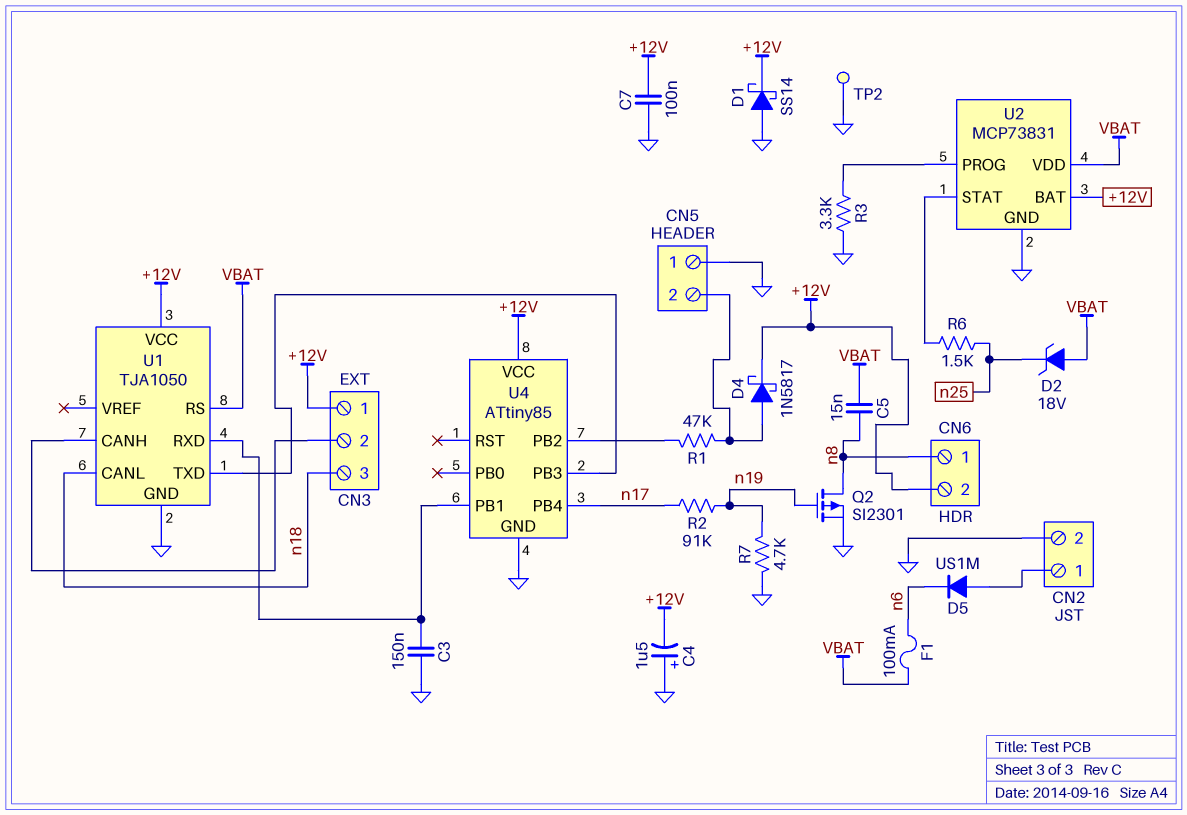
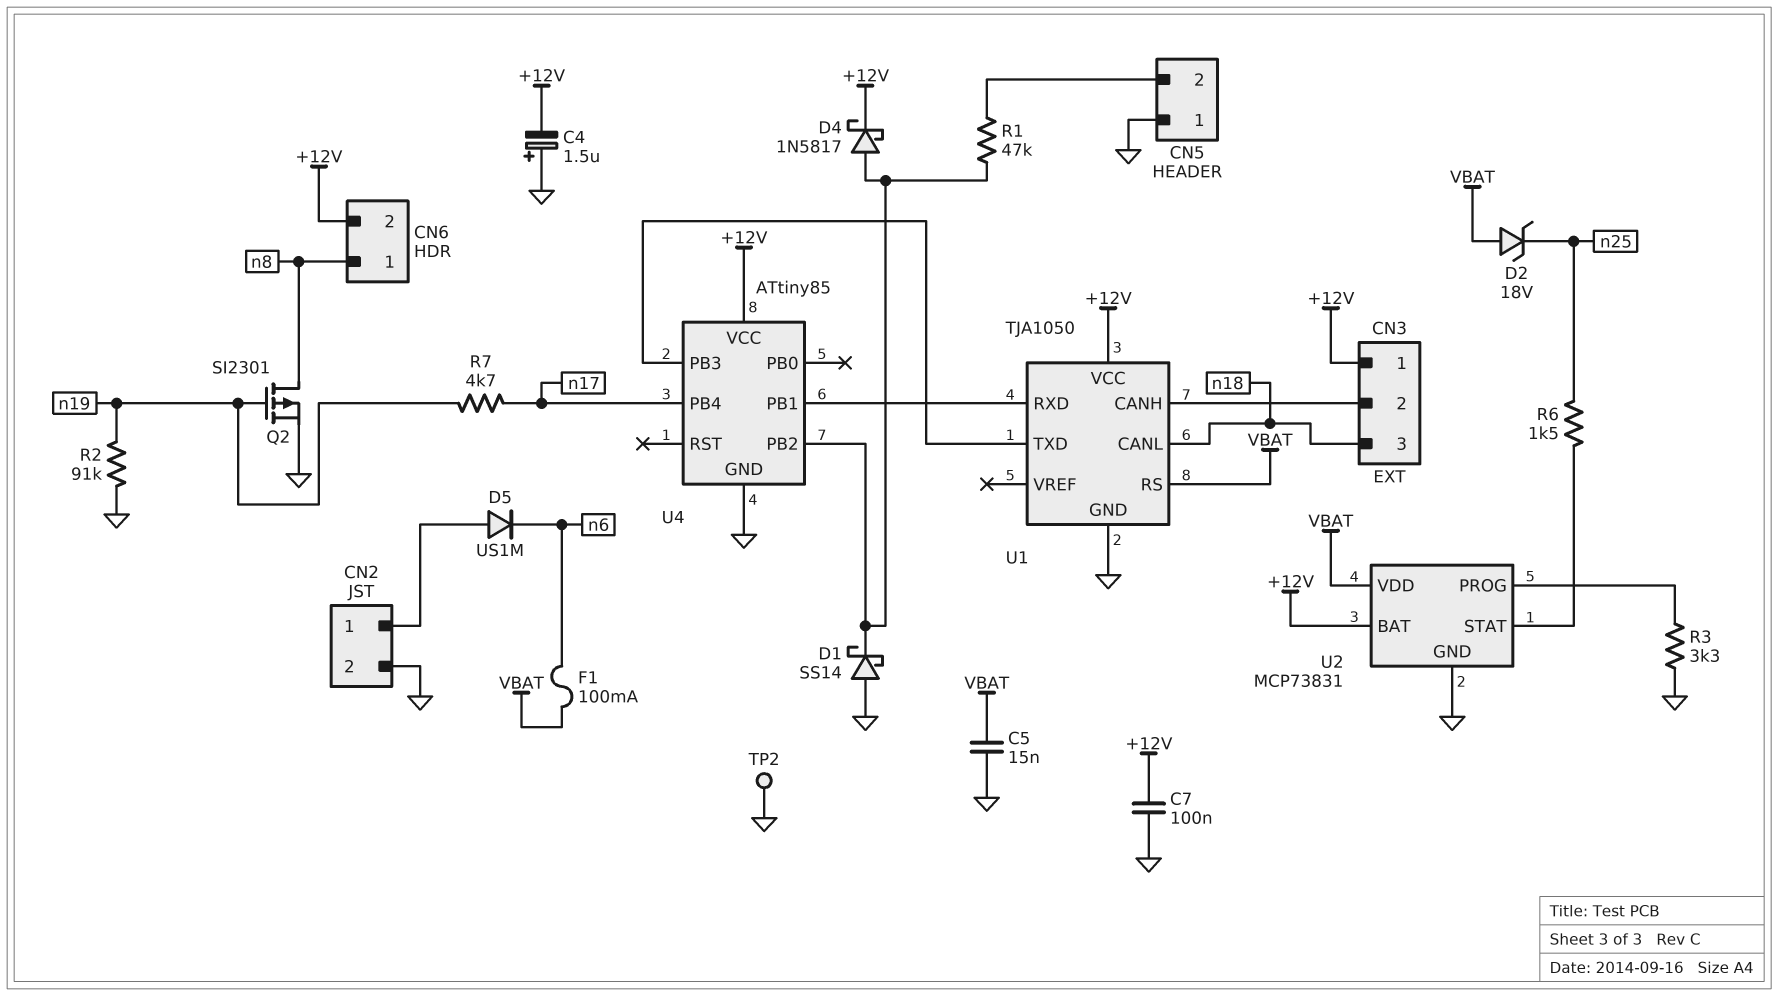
C3: 150nF (GND, U1/RXD) -> none
C5: 15nF (VBAT, n8) -> 15nF (GND, VBAT)
D1: schottky SS14 (A GND, K +12V) -> schottky SS14 (A GND, K U4/PB2)
D4: schottky 1N5817 (A CN5/2, K +12V) -> schottky 1N5817 (A U4/PB2, K +12V)
R2: 91k (n17, n19) -> 91k (GND, n19)
R7: 4.7k (GND, n19) -> 4.7k (n17, n19)

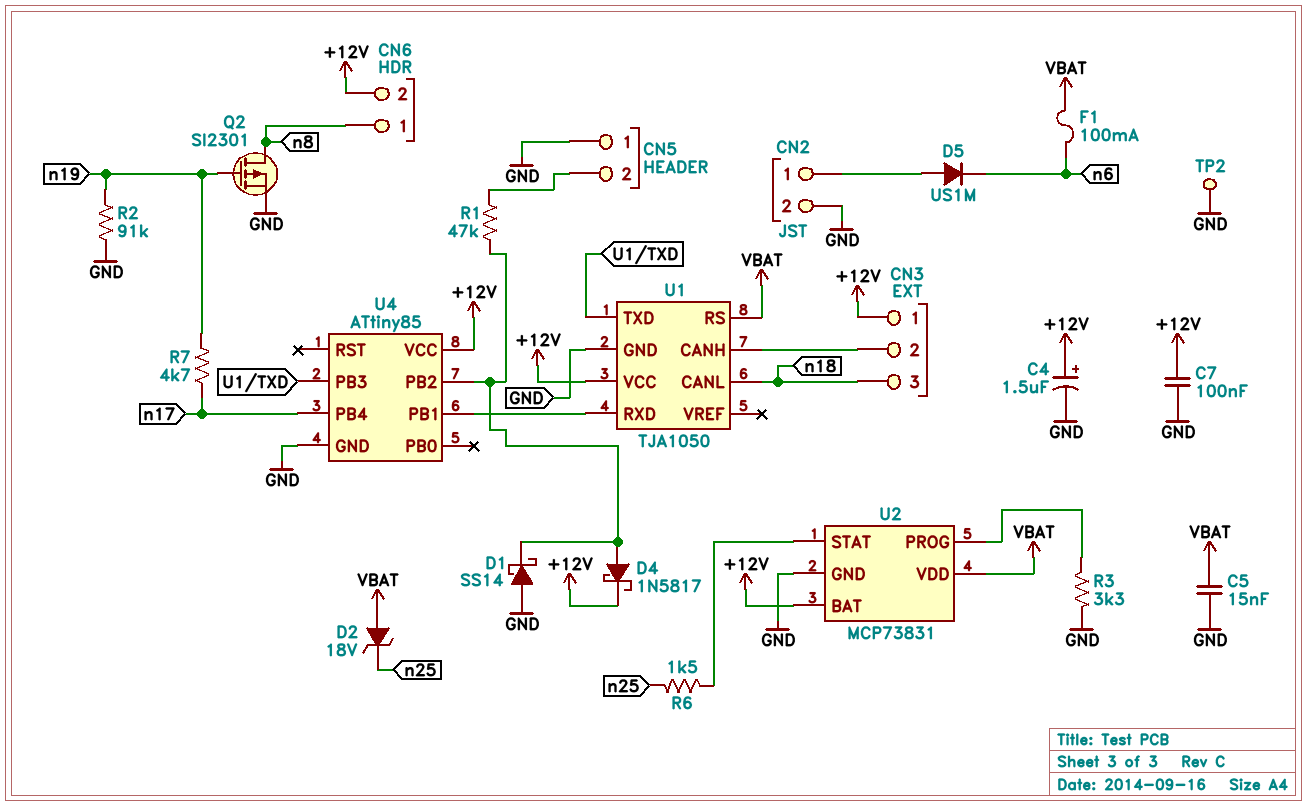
C4: 1.5uF (plus GND, minus +12V) -> 1.5uF (plus +12V, minus GND)

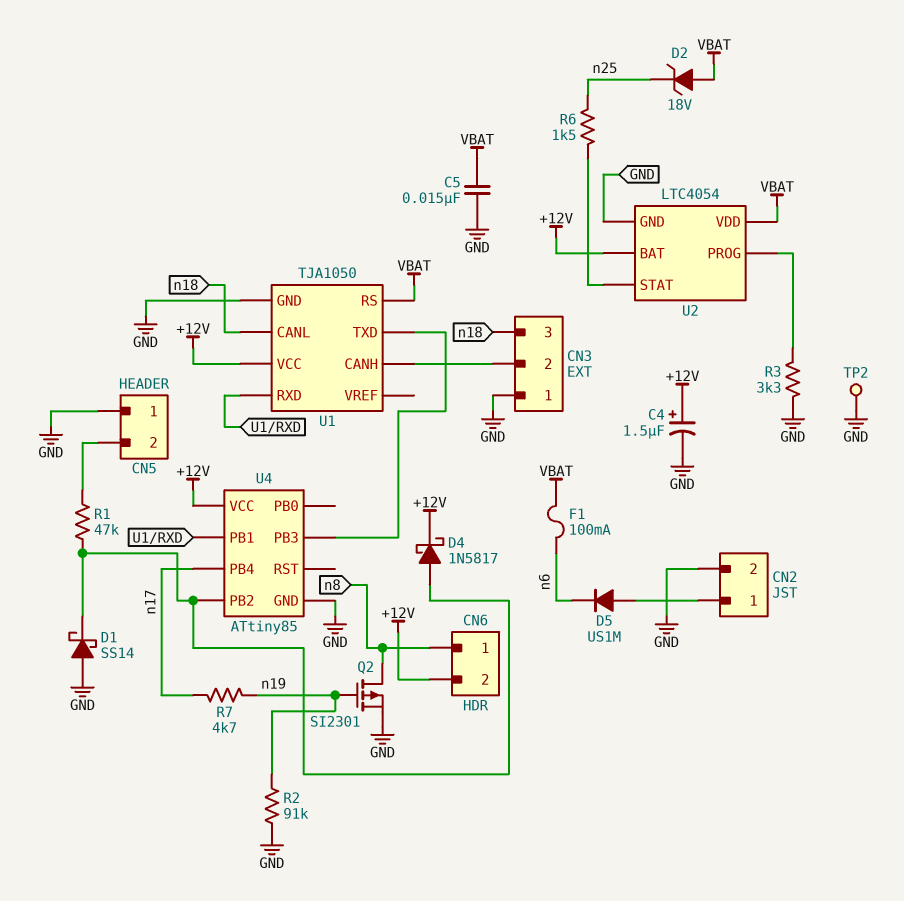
C7: 100nF (+12V, GND) -> none
CN3 pin 1: +12V -> GND
U2: MCP73831 -> LTC4054

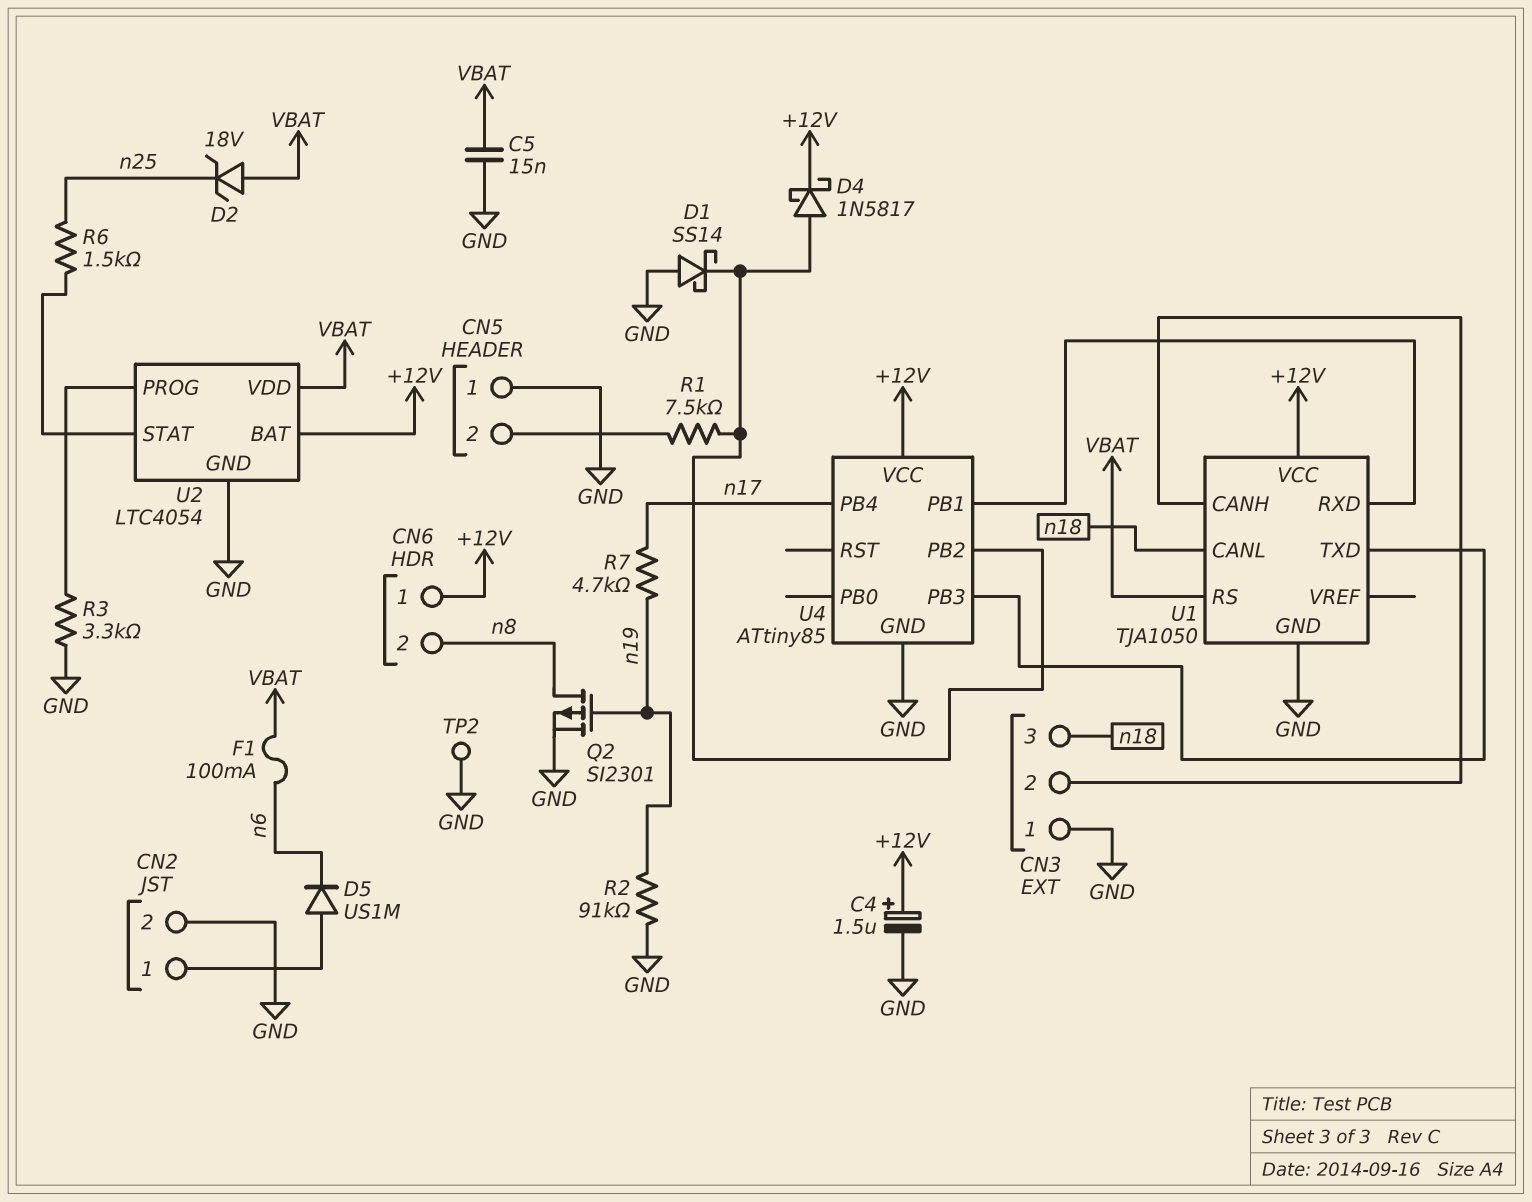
CN6 pin 1: n8 -> +12V
CN6 pin 2: +12V -> n8
R1: 47k (CN5/2, U4/PB2) -> 7.5k (CN5/2, U4/PB2)

